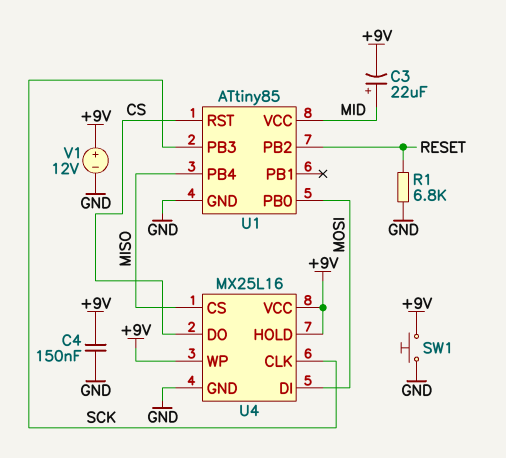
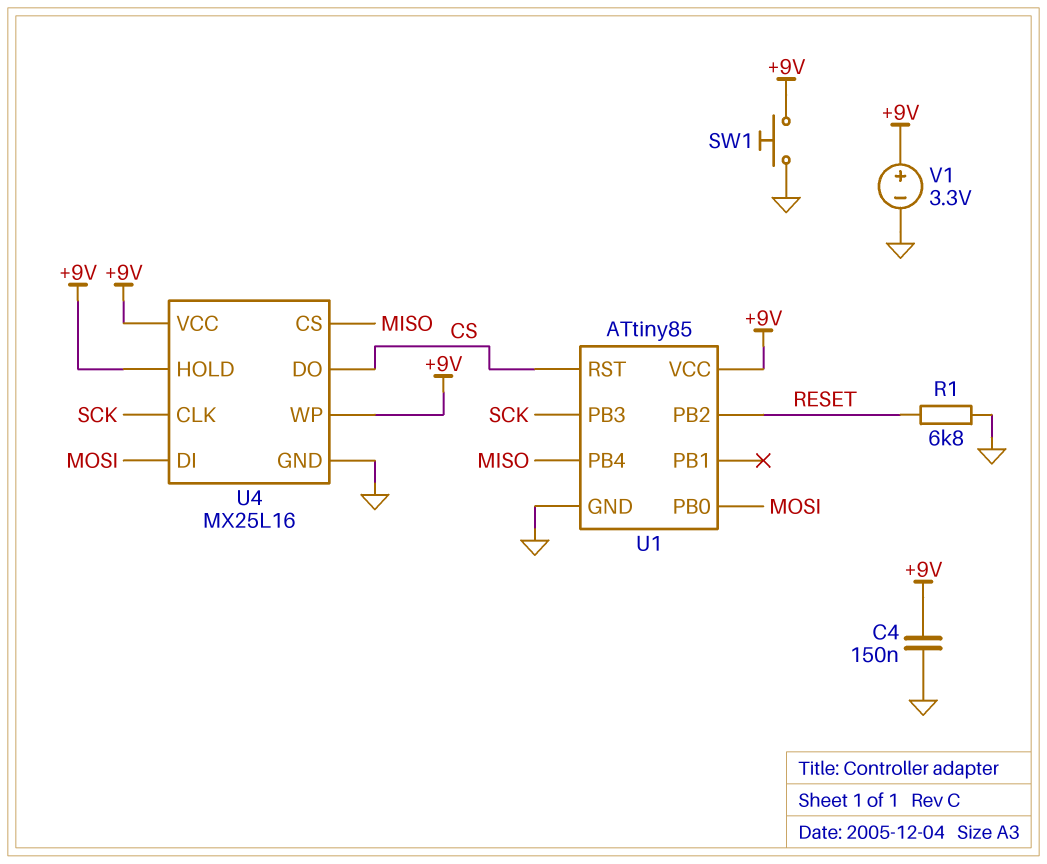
C3: 22uF (plus MID, minus +9V) -> none
U1 pin VCC: MID -> +9V
V1: 12V (plus +9V, minus GND) -> 3.3V (plus +9V, minus GND)

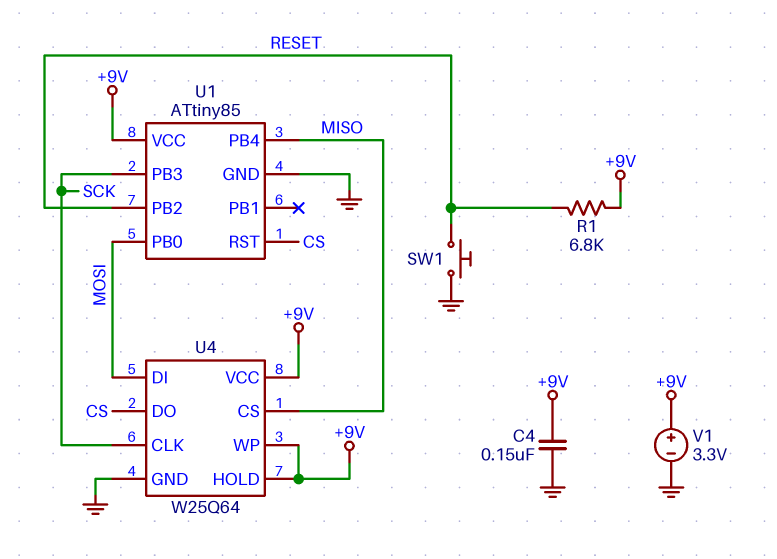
R1: 6.8k (GND, RESET) -> 6.8k (+9V, RESET)
SW1: button (+9V, GND) -> button (GND, RESET)
U4: MX25L16 -> W25Q64

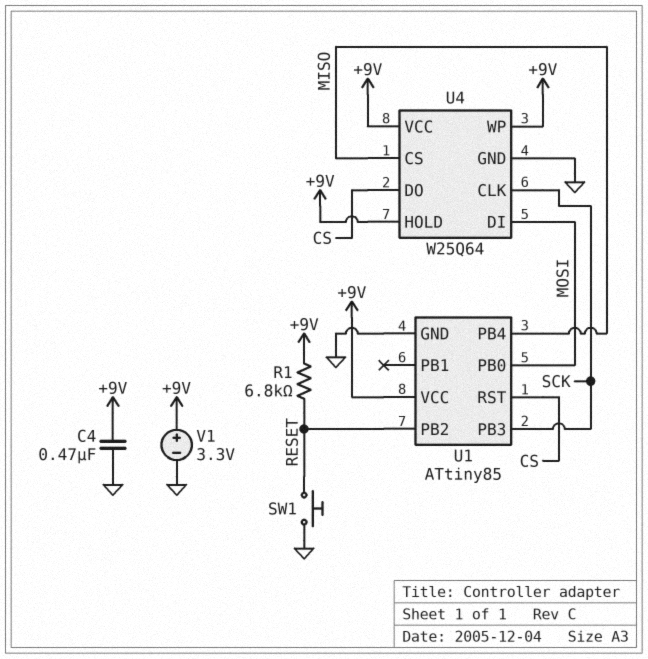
C4: 150nF (+9V, GND) -> 470nF (+9V, GND)

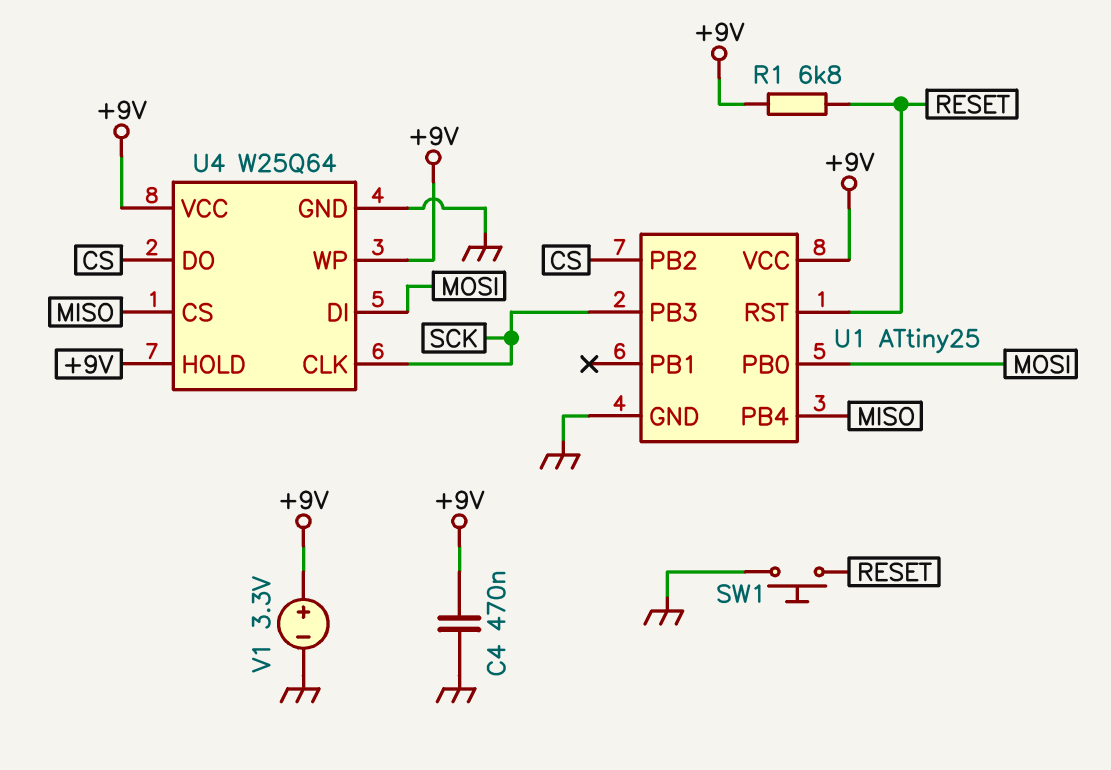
U1: ATtiny85 -> ATtiny25
U1 pin PB2: RESET -> CS
U1 pin RST: CS -> RESET

